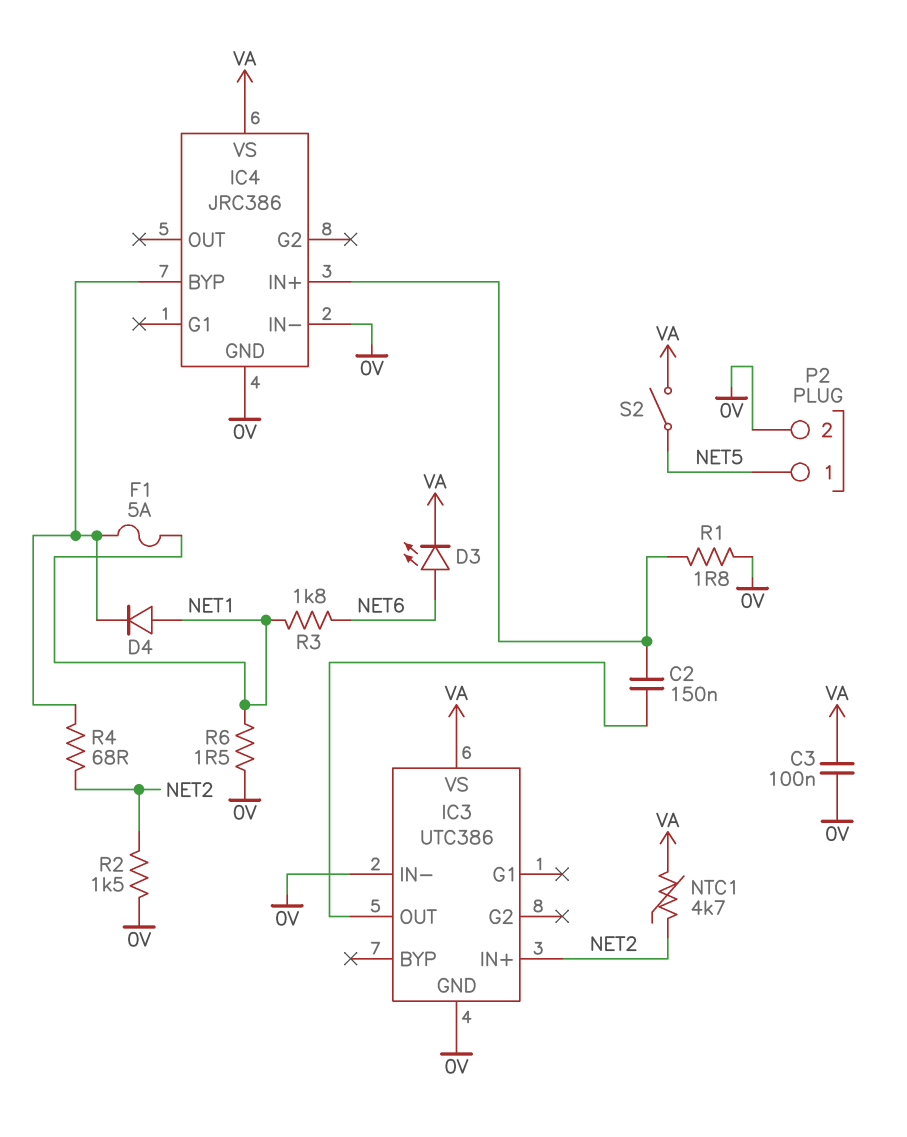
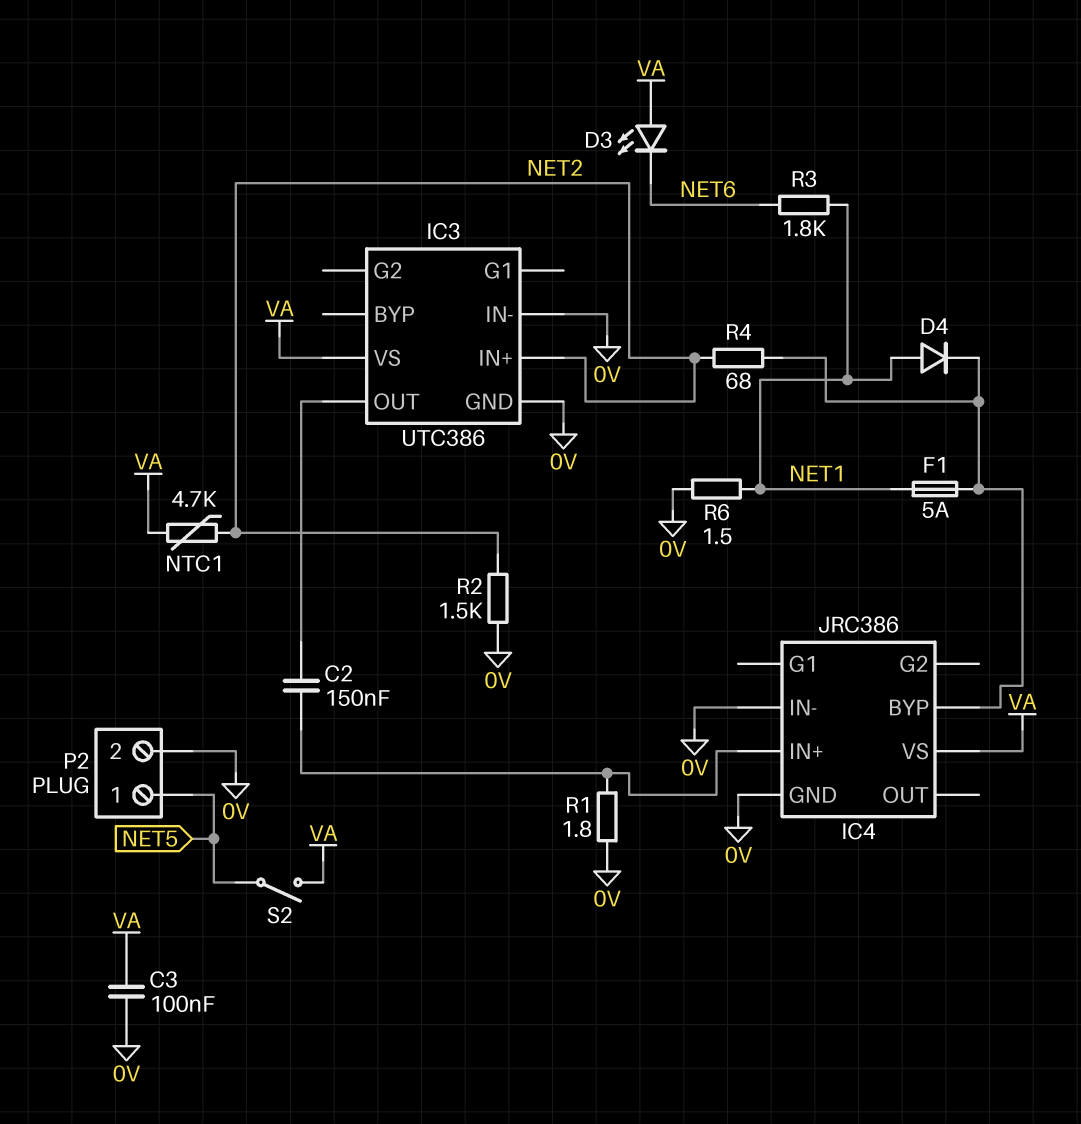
D3: LED (A NET6, K VA) -> LED (A VA, K NET6)

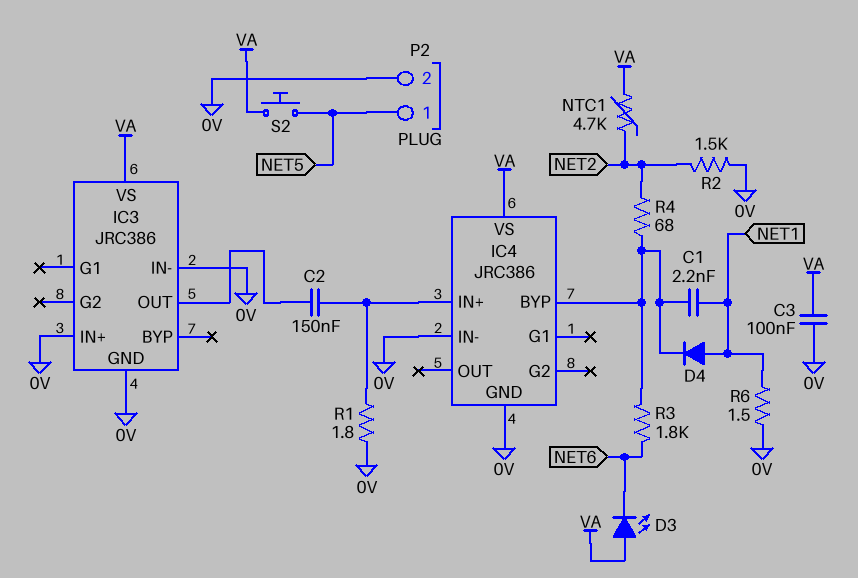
C1: none -> 2.2nF (IC4/BYP, NET1)
F1: 5A (IC4/BYP, NET1) -> none
IC3: UTC386 -> JRC386
IC3 pin IN+: NET2 -> 0V
R3: 1.8k (NET1, NET6) -> 1.8k (IC4/BYP, NET6)
S2: switch (NET5, VA) -> button (NET5, VA)

